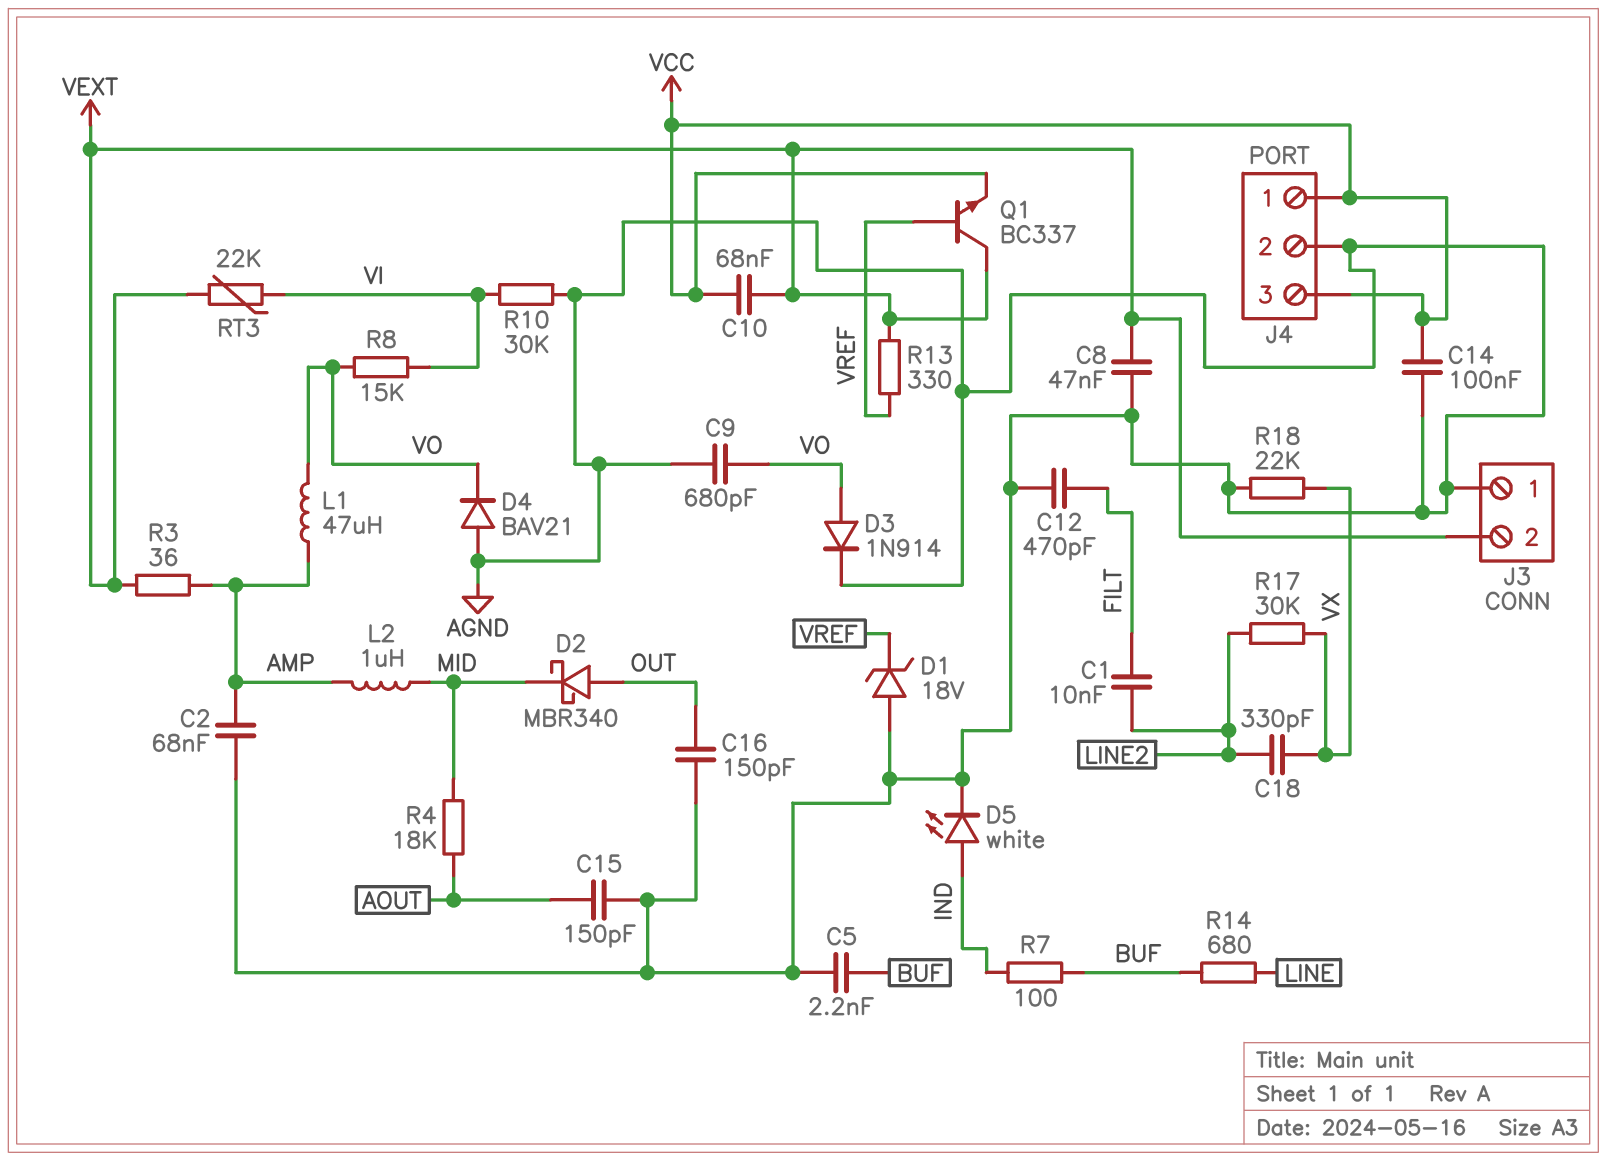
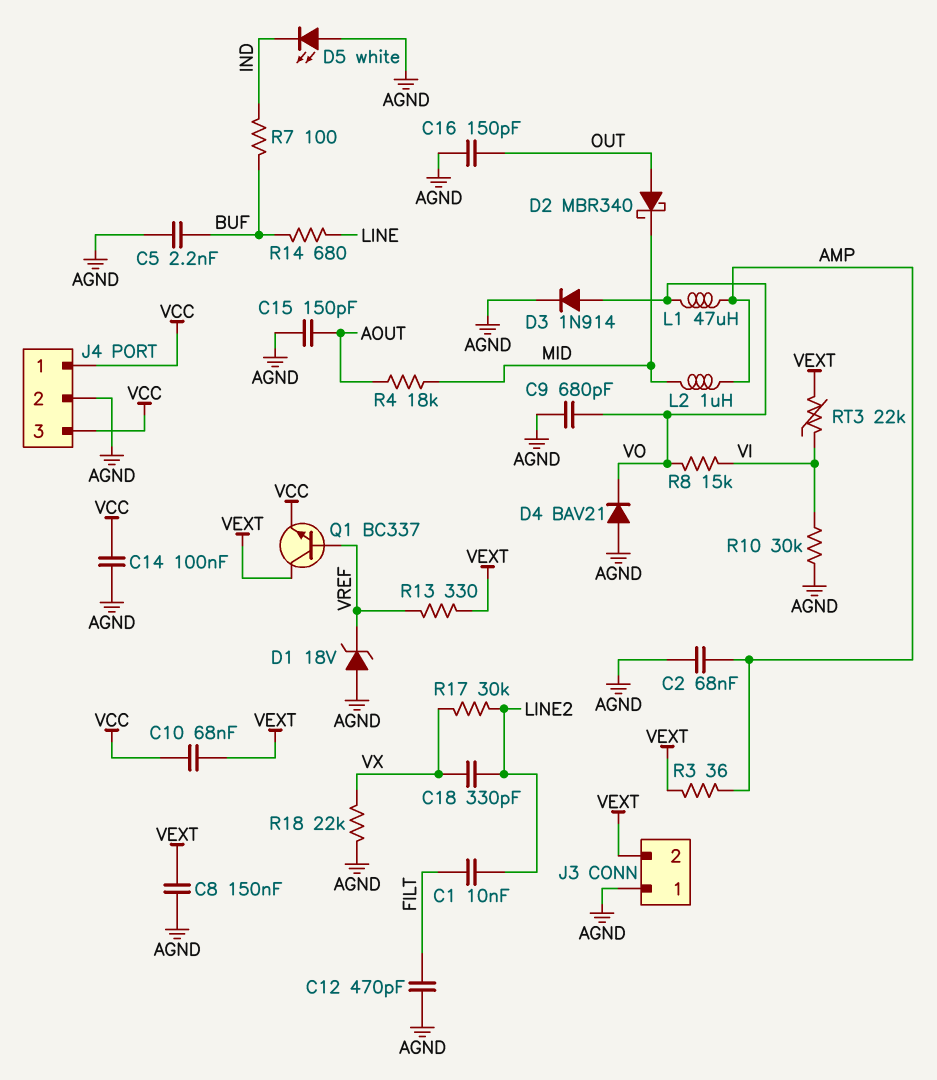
C8: 47nF (AGND, VEXT) -> 150nF (AGND, VEXT)
D5: LED white (A IND, K AGND) -> LED white (A AGND, K IND)

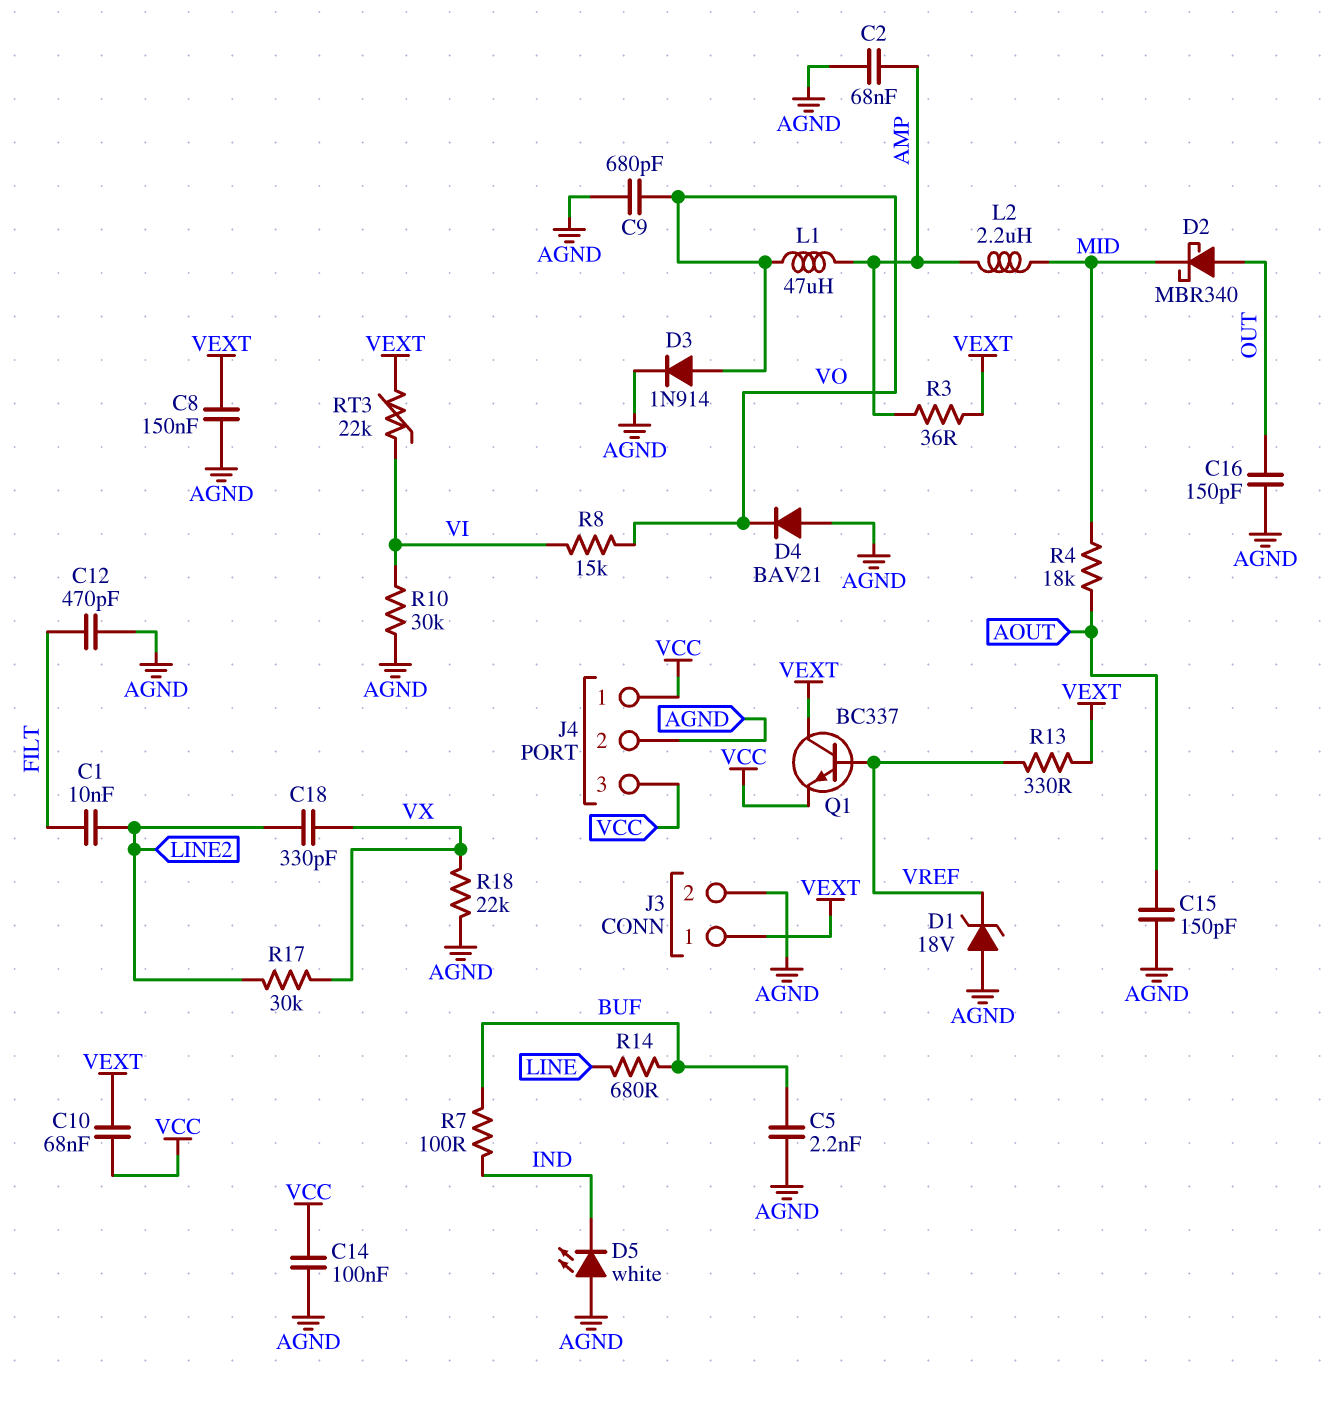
J3 pin 1: AGND -> VEXT
J3 pin 2: VEXT -> AGND
L2: 1uH (AMP, MID) -> 2.2uH (AMP, MID)

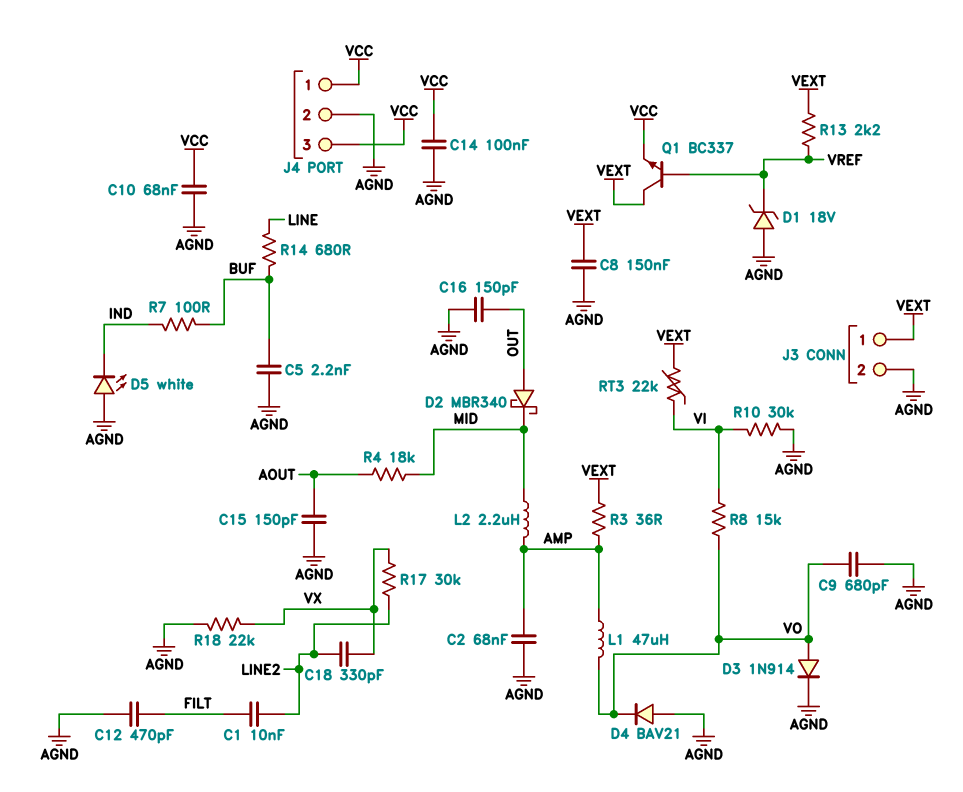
C10: 68nF (VCC, VEXT) -> 68nF (AGND, VCC)
R13: 330 (VEXT, VREF) -> 2.2k (VEXT, VREF)

